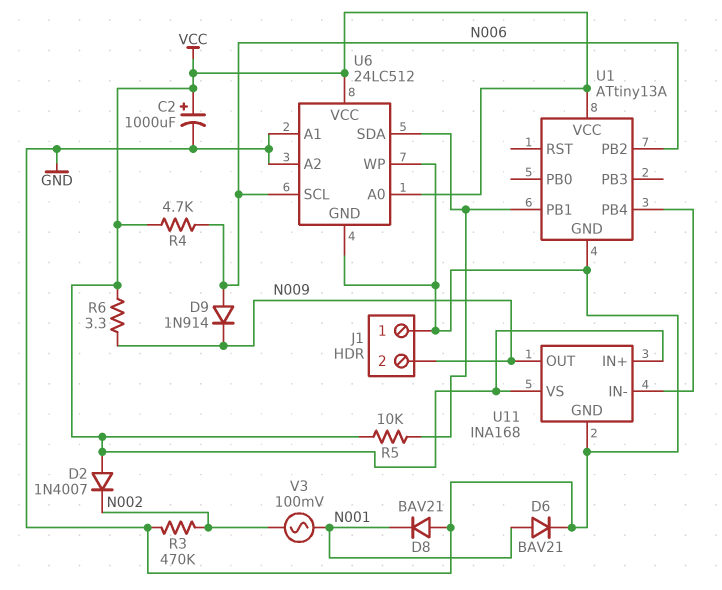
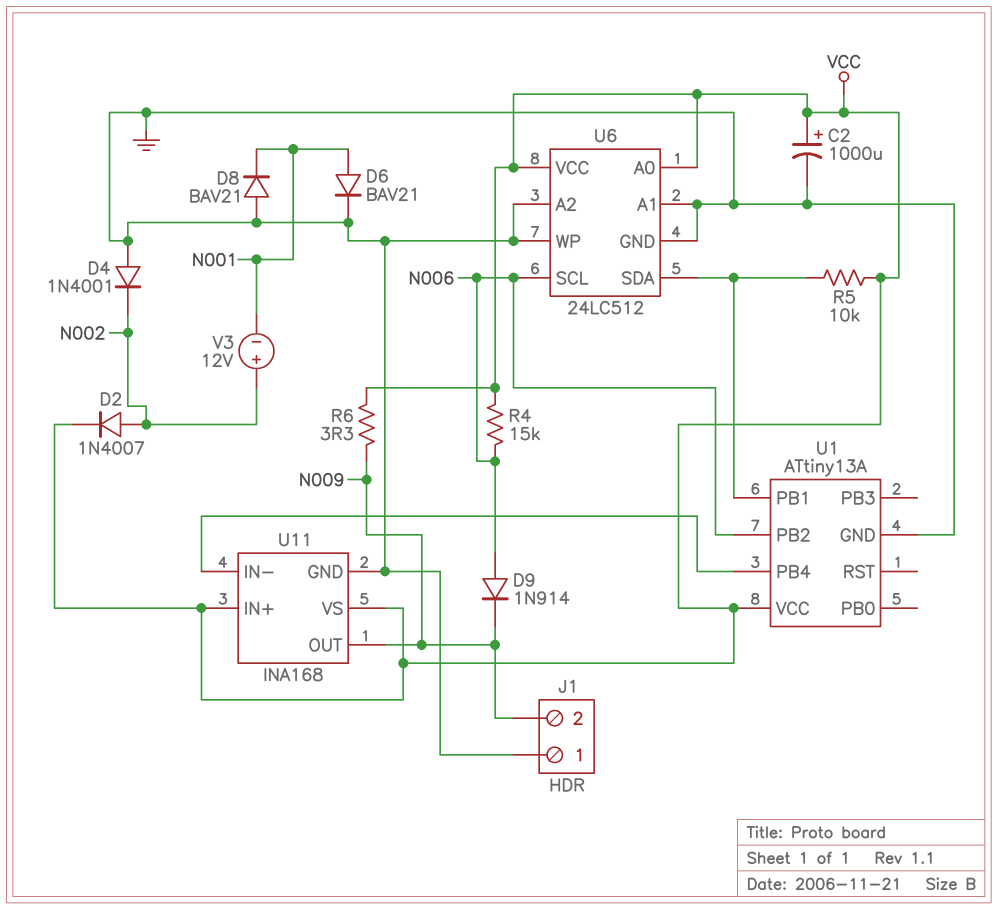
D2: diode 1N4007 (A VCC, K N002) -> diode 1N4007 (A N002, K VCC)
D4: none -> diode 1N4001 (A GND, K N002)
R3: 470k (GND, N002) -> none
R4: 4.7k (N006, VCC) -> 15k (N006, VCC)
V3: AC 100mV (N001, N002) -> 12V (plus N002, minus N001)

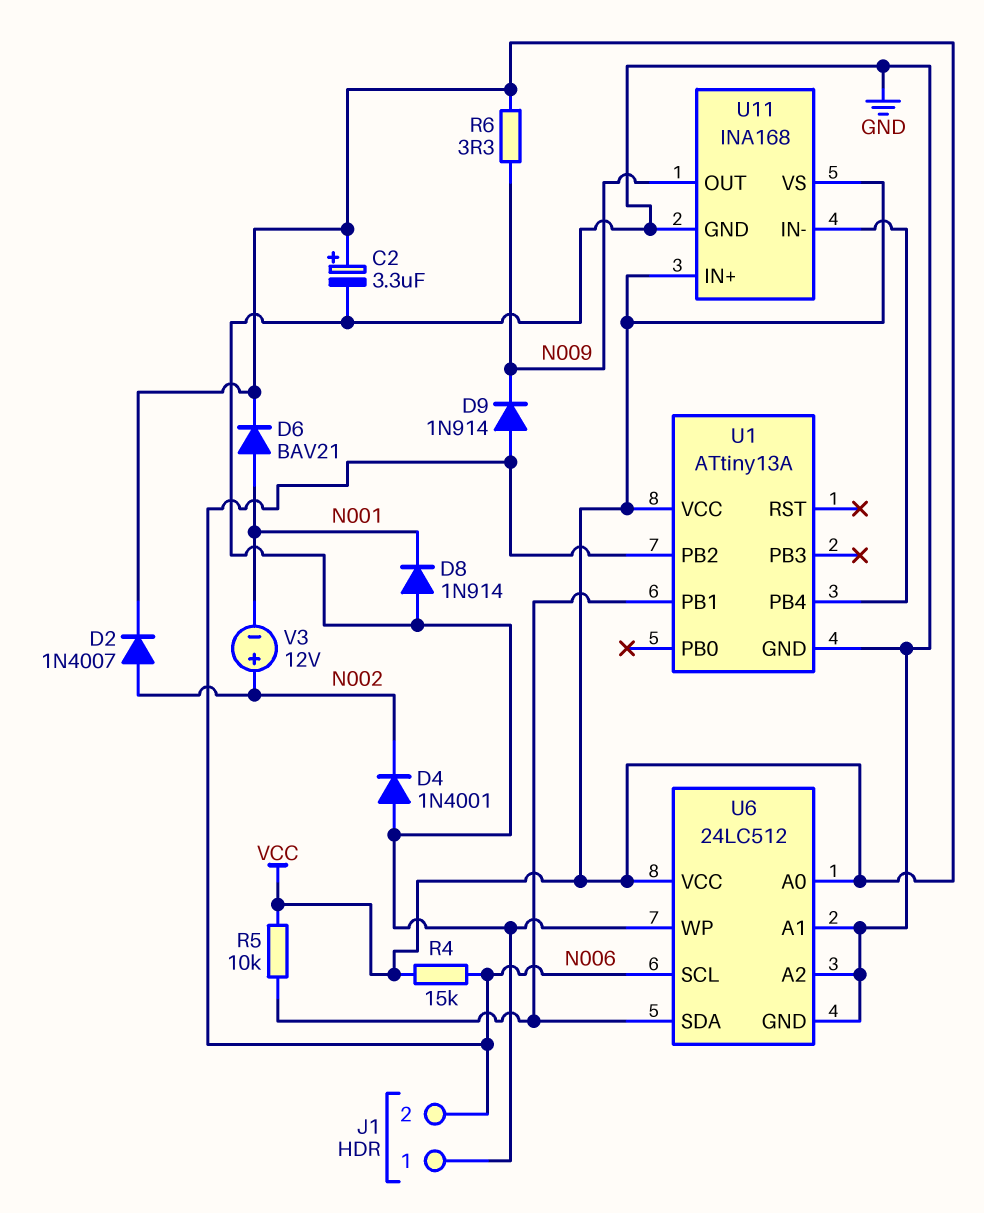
C2: 1000uF (plus VCC, minus GND) -> 3.3uF (plus VCC, minus GND)
D6: diode BAV21 (A N001, K GND) -> diode BAV21 (A N001, K VCC)
D8: diode BAV21 (A GND, K N001) -> diode 1N914 (A GND, K N001)
J1 pin 2: N009 -> N006

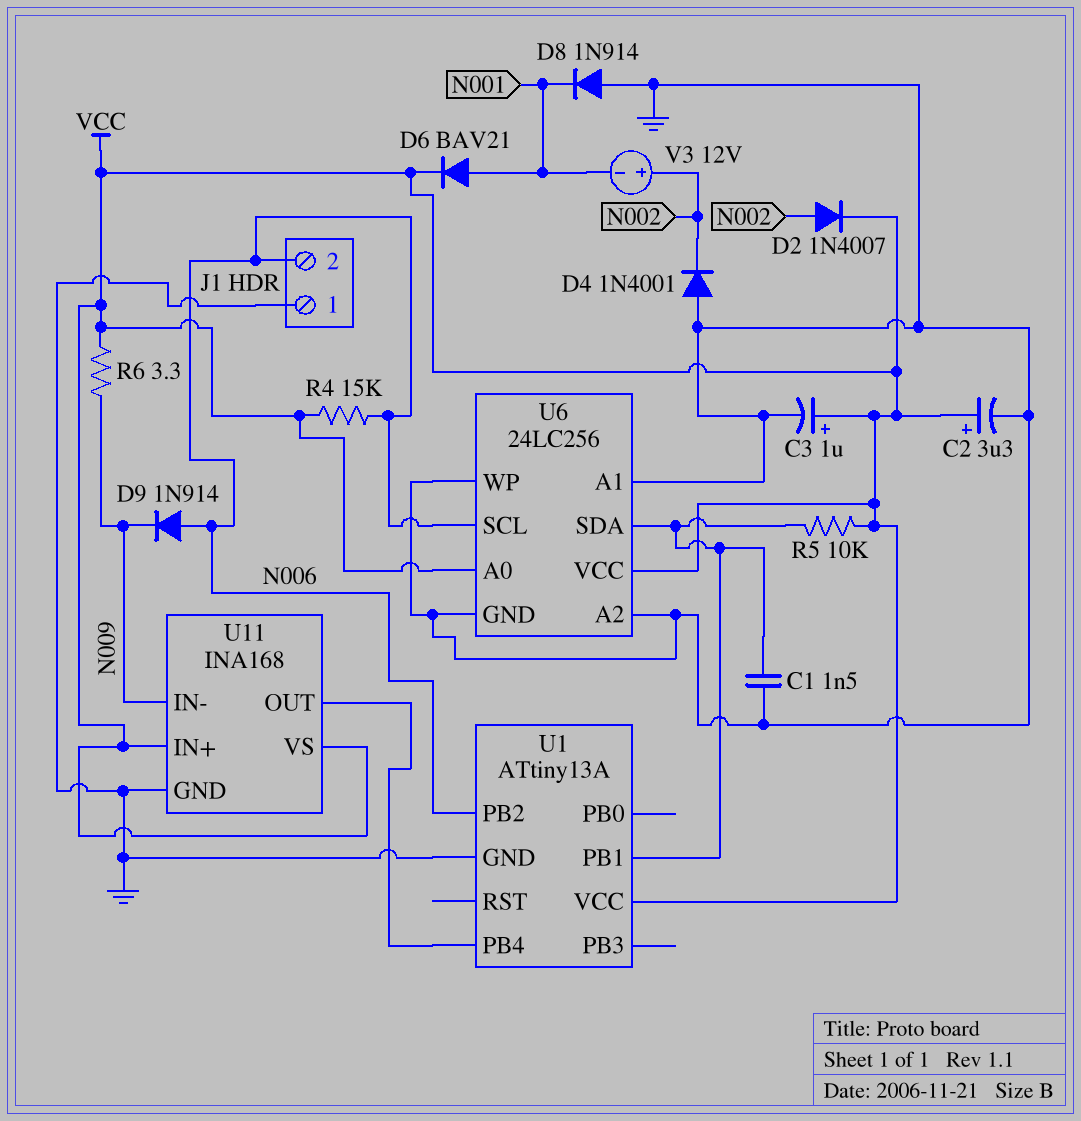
C1: none -> 1.5nF (GND, U1/PB1)
C3: none -> 1uF (plus VCC, minus GND)
U6: 24LC512 -> 24LC256
U11 pin IN-: U1/PB4 -> N009
U11 pin OUT: N009 -> U1/PB4

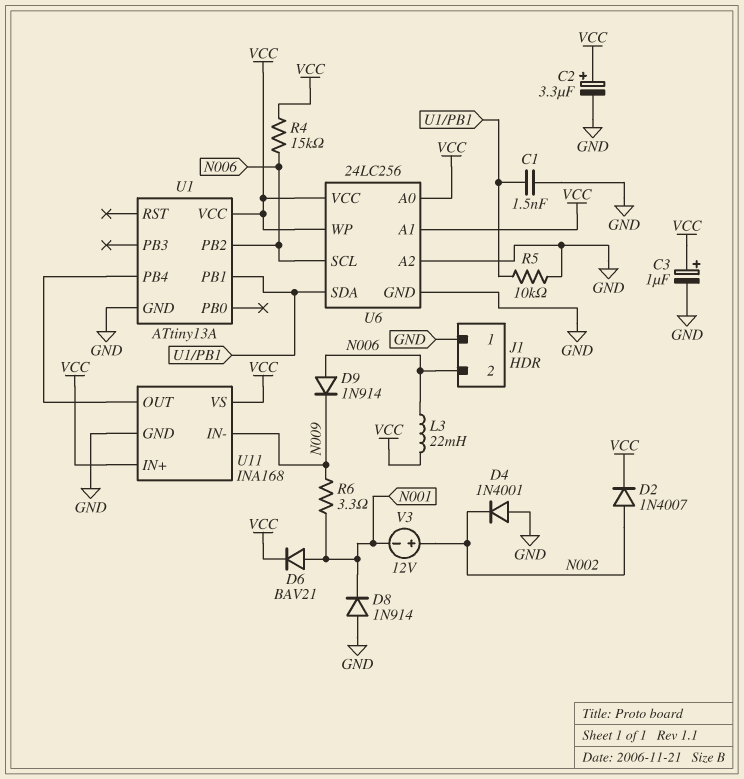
L3: none -> 22mH (N006, VCC)
R5: 10k (U1/PB1, VCC) -> 10k (GND, U1/PB1)
R6: 3.3 (N009, VCC) -> 3.3 (N001, N009)
U6 pin A1: GND -> VCC
U6 pin WP: GND -> VCC

